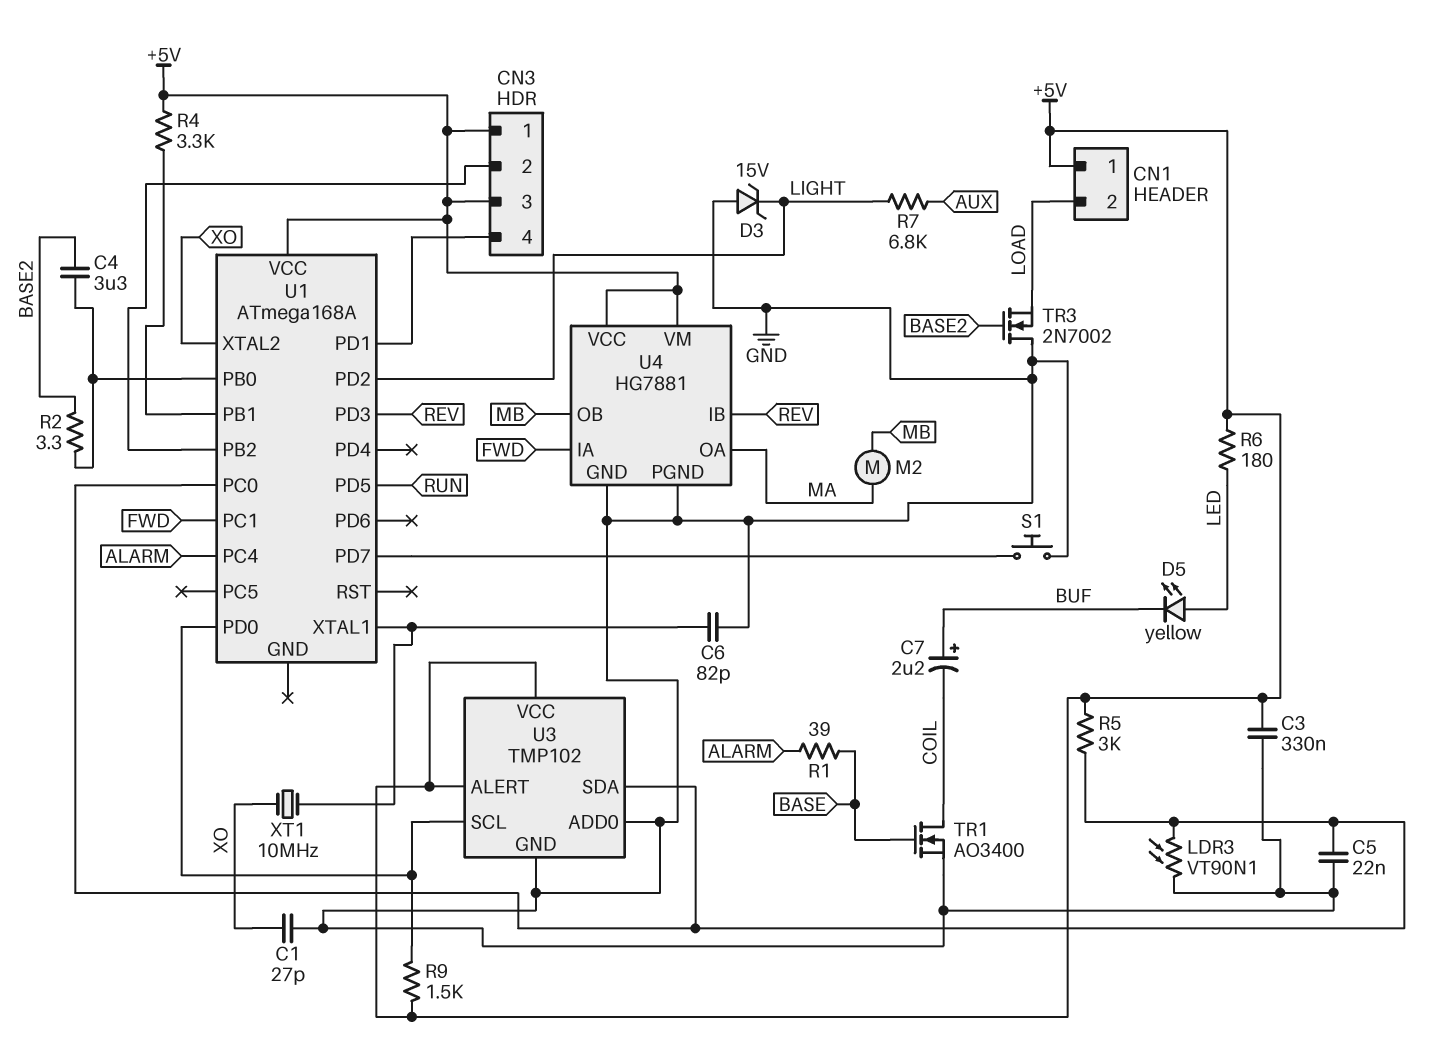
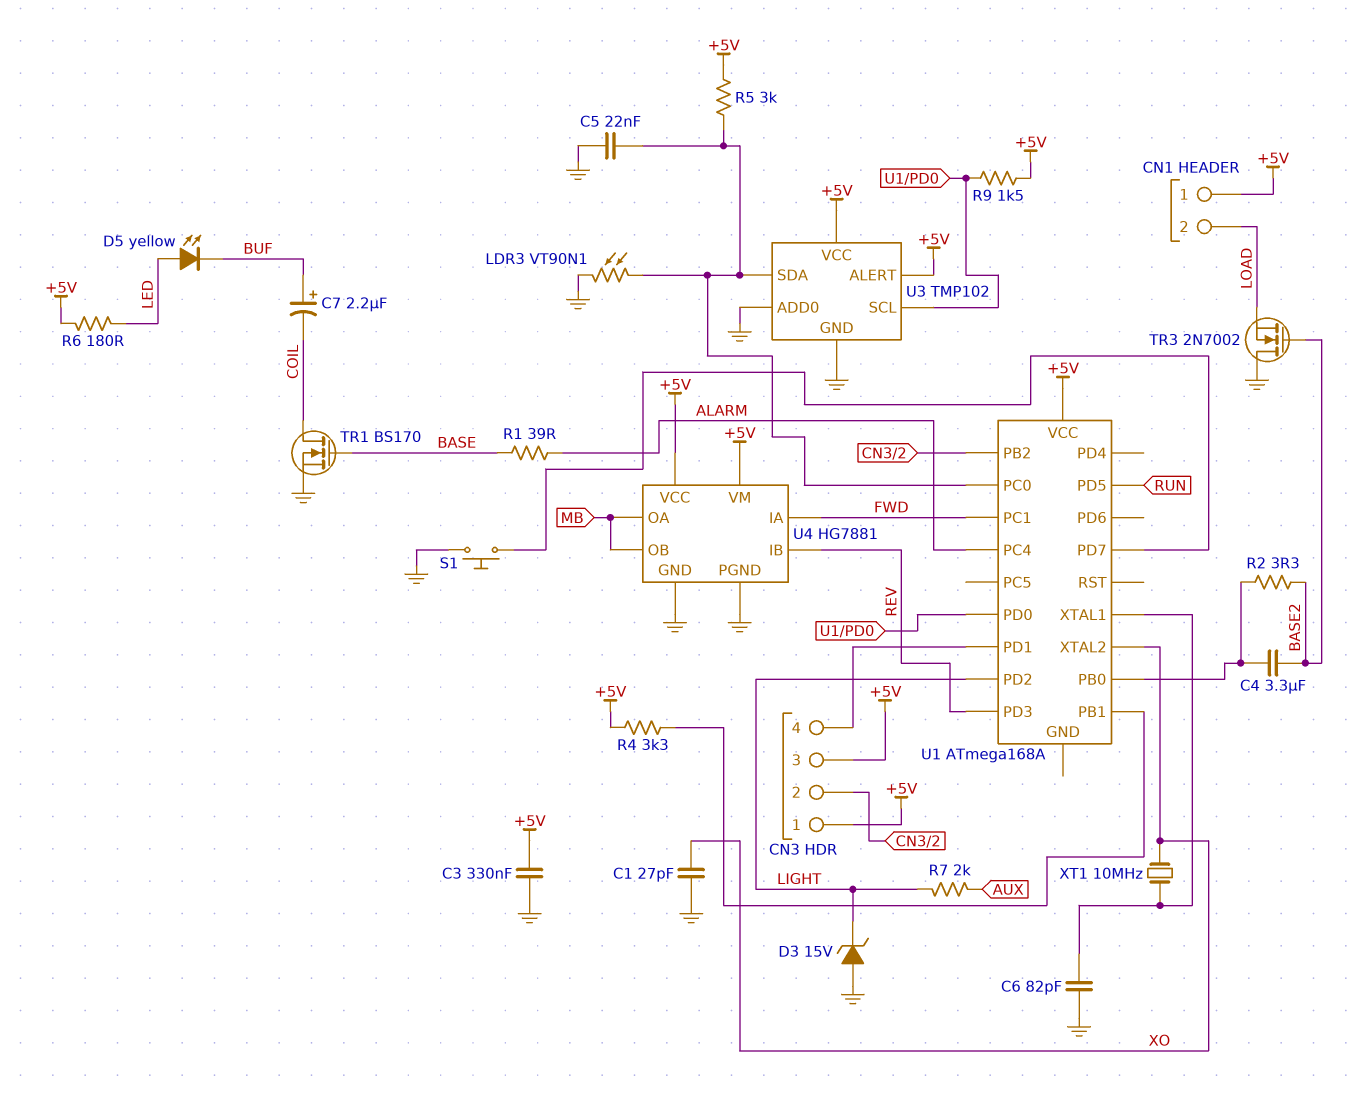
M2: motor (MA, MB) -> none
R7: 6.8k (AUX, LIGHT) -> 2k (AUX, LIGHT)
TR1: NMOS AO3400 (G BASE, D COIL, S GND) -> NMOS BS170 (G BASE, D COIL, S GND)
U4 pin OA: MA -> MB

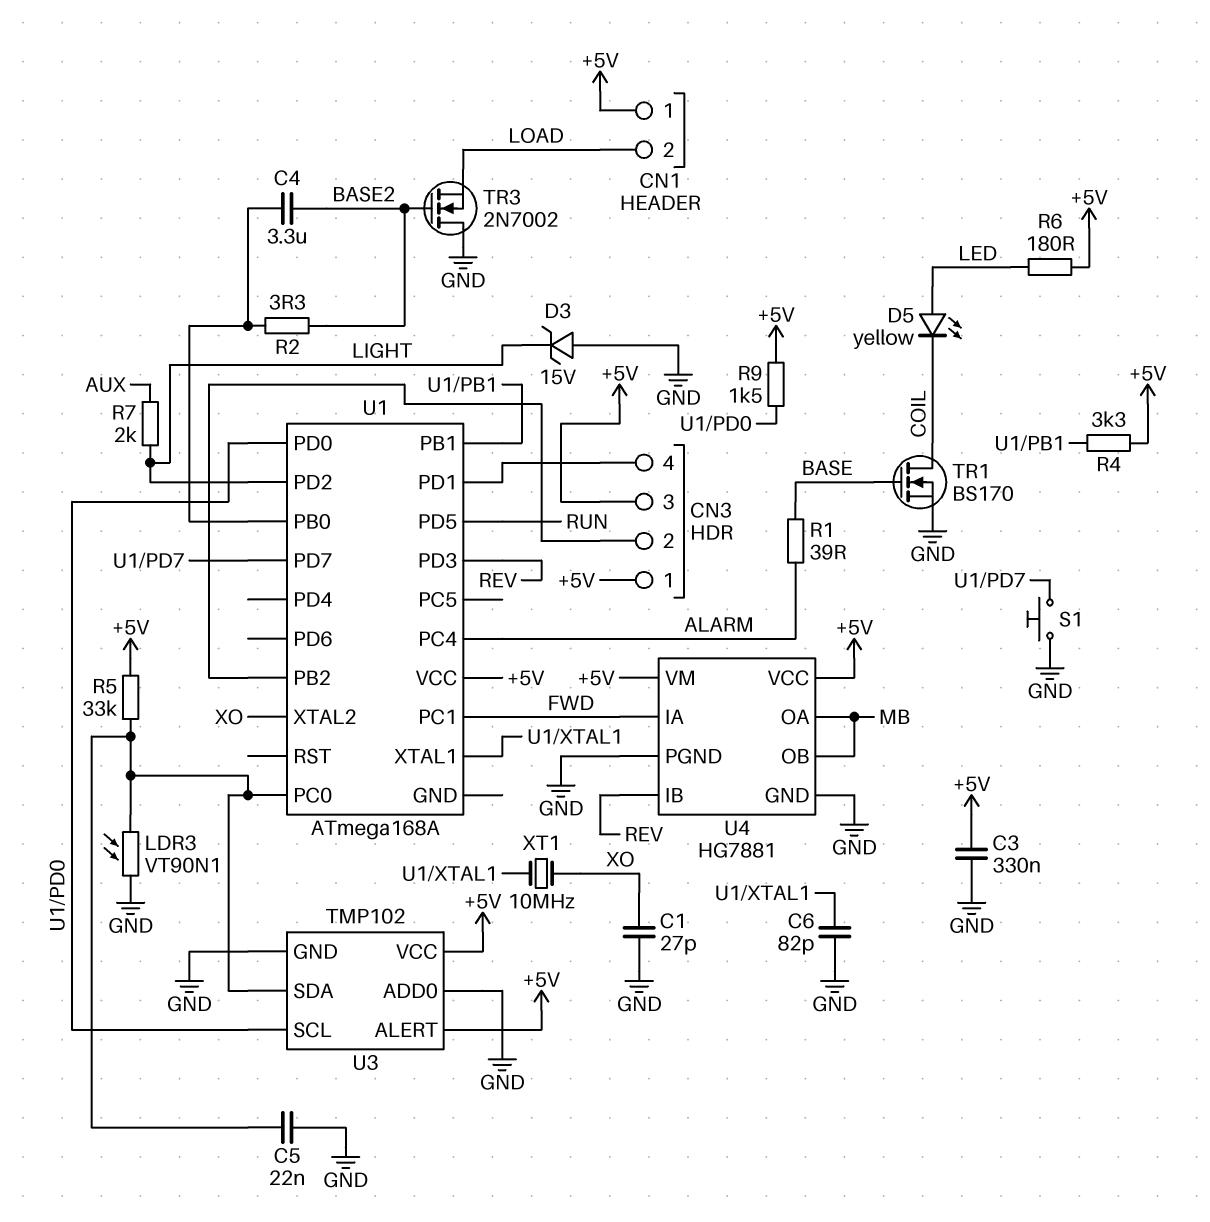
C7: 2.2uF (plus BUF, minus COIL) -> none
D5: LED yellow (A LED, K BUF) -> LED yellow (A LED, K COIL)
R5: 3k (+5V, U1/PC0) -> 33k (+5V, U1/PC0)

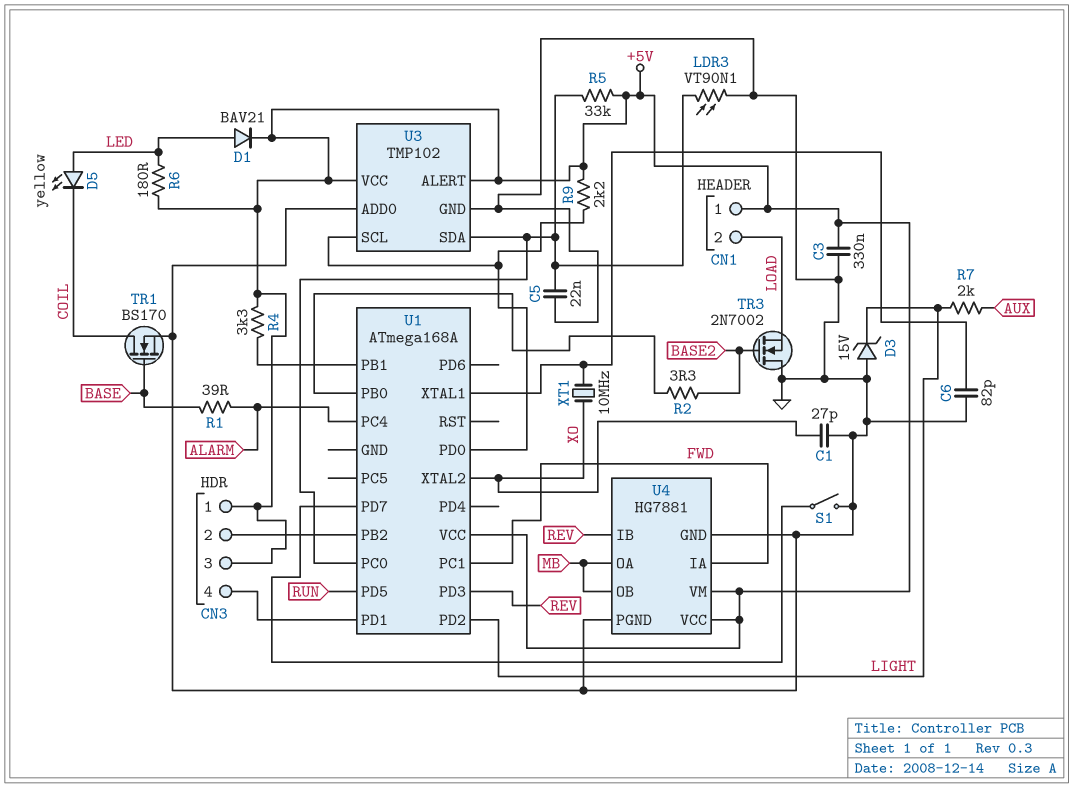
C4: 3.3uF (BASE2, U1/PB0) -> none
D1: none -> diode BAV21 (A LED, K +5V)
R9: 1.5k (+5V, U1/PD0) -> 2.2k (+5V, U1/PD0)
S1: button (GND, U1/PD7) -> switch (GND, U1/PD7)

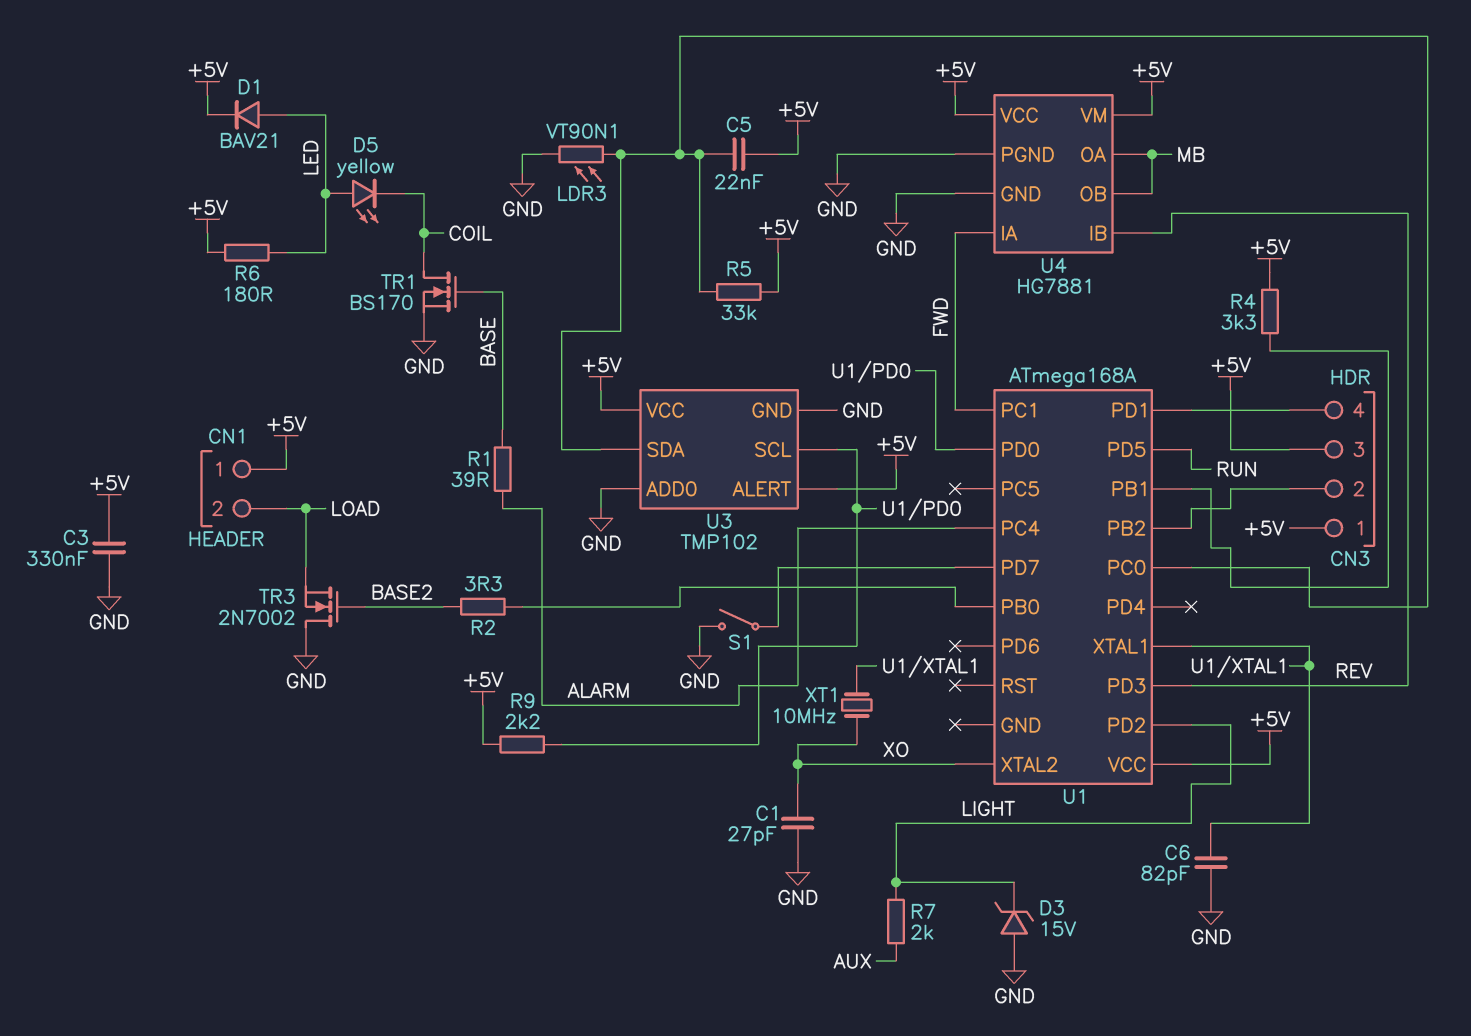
C5: 22nF (GND, U1/PC0) -> 22nF (+5V, U1/PC0)

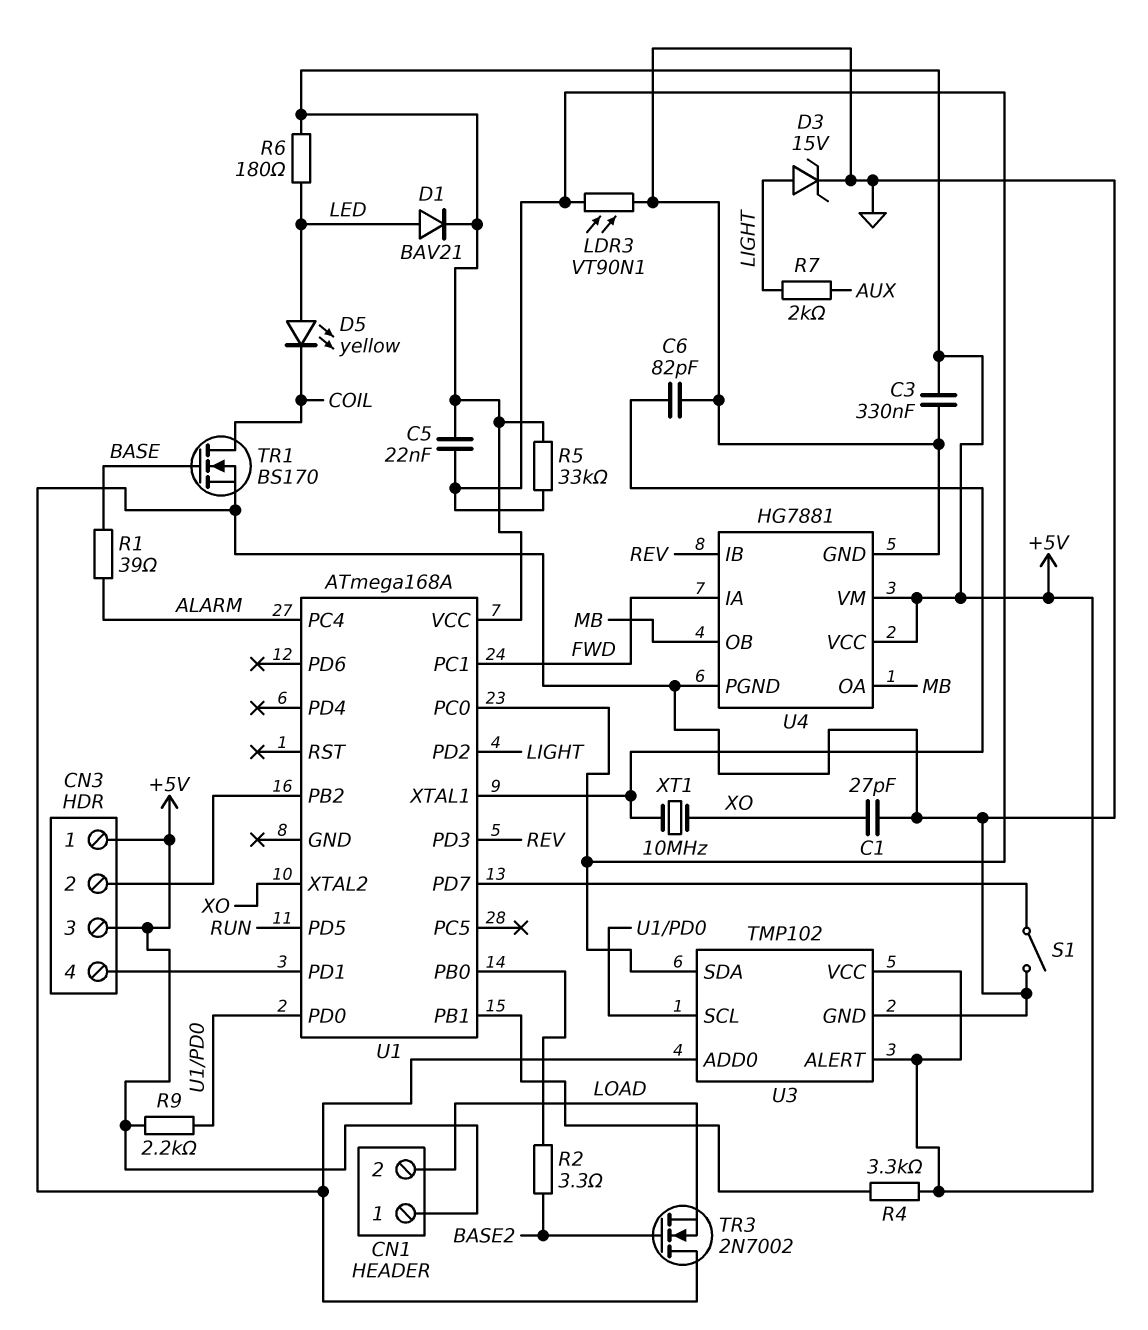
D3: zener 15V (A GND, K LIGHT) -> zener 15V (A LIGHT, K GND)

